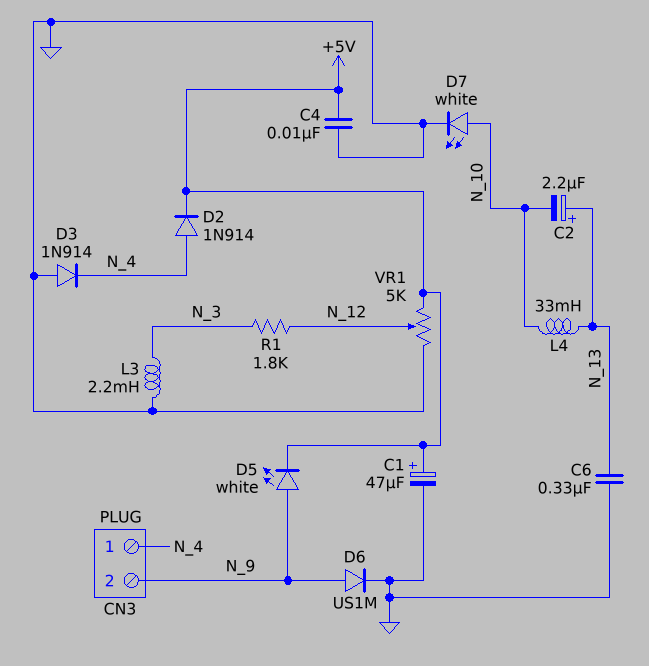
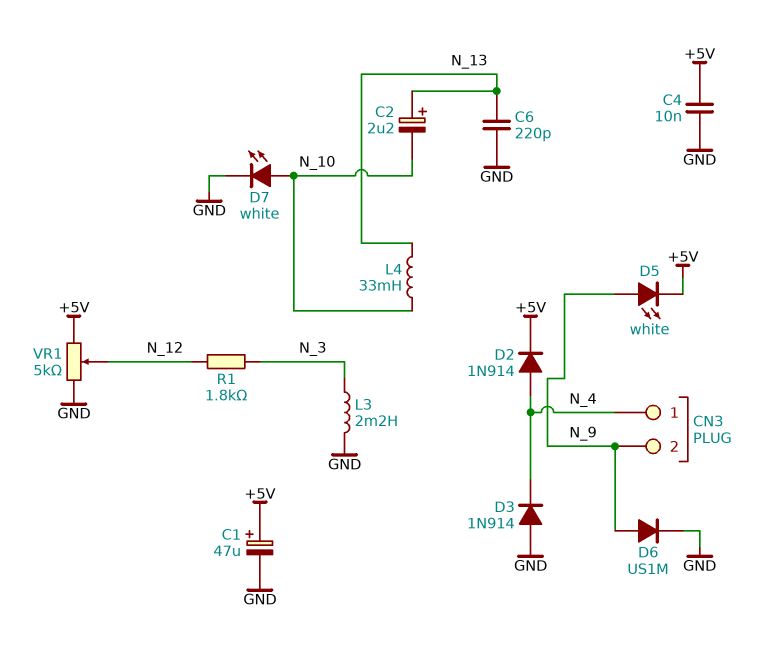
C6: 330nF (GND, N_13) -> 220pF (GND, N_13)

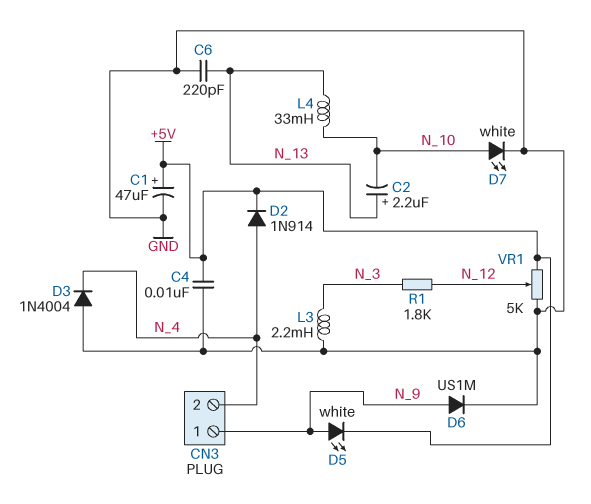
CN3 pin 1: N_4 -> N_9
CN3 pin 2: N_9 -> N_4
D3: diode 1N914 (A GND, K N_4) -> diode 1N4004 (A GND, K N_4)

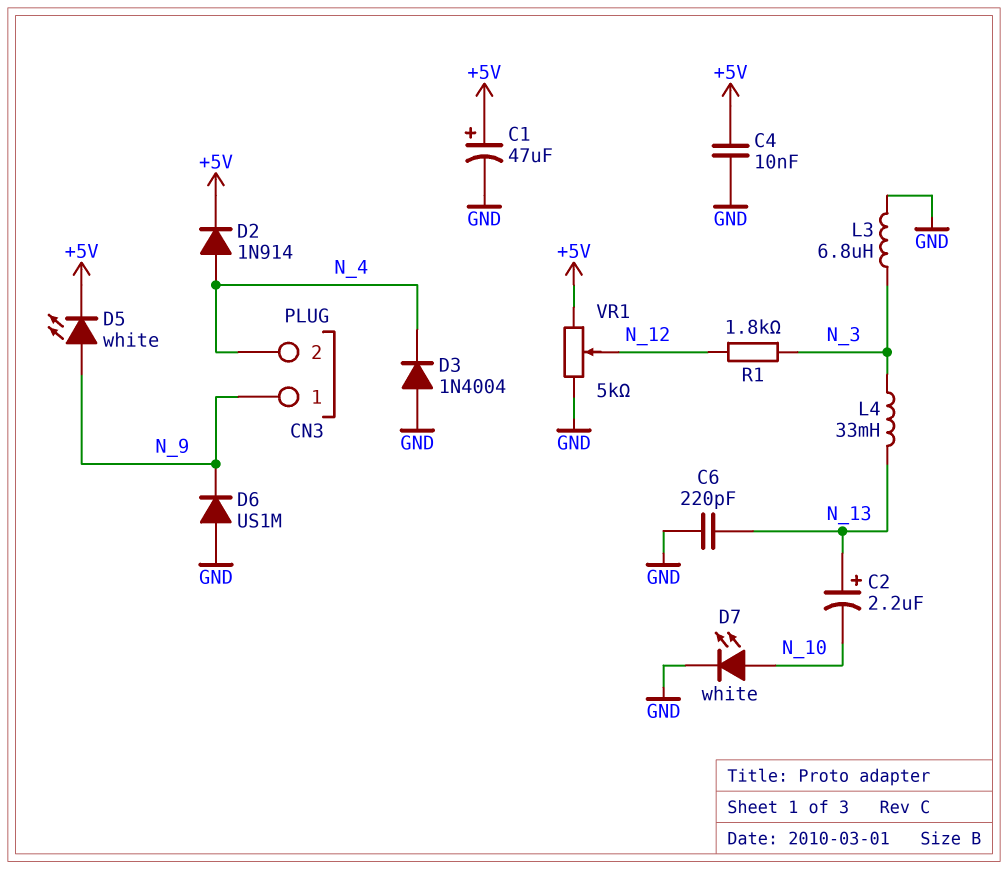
D6: diode US1M (A N_9, K GND) -> diode US1M (A GND, K N_9)
L3: 2.2mH (GND, N_3) -> 6.8uH (GND, N_3)
L4: 33mH (N_10, N_13) -> 33mH (N_3, N_13)

